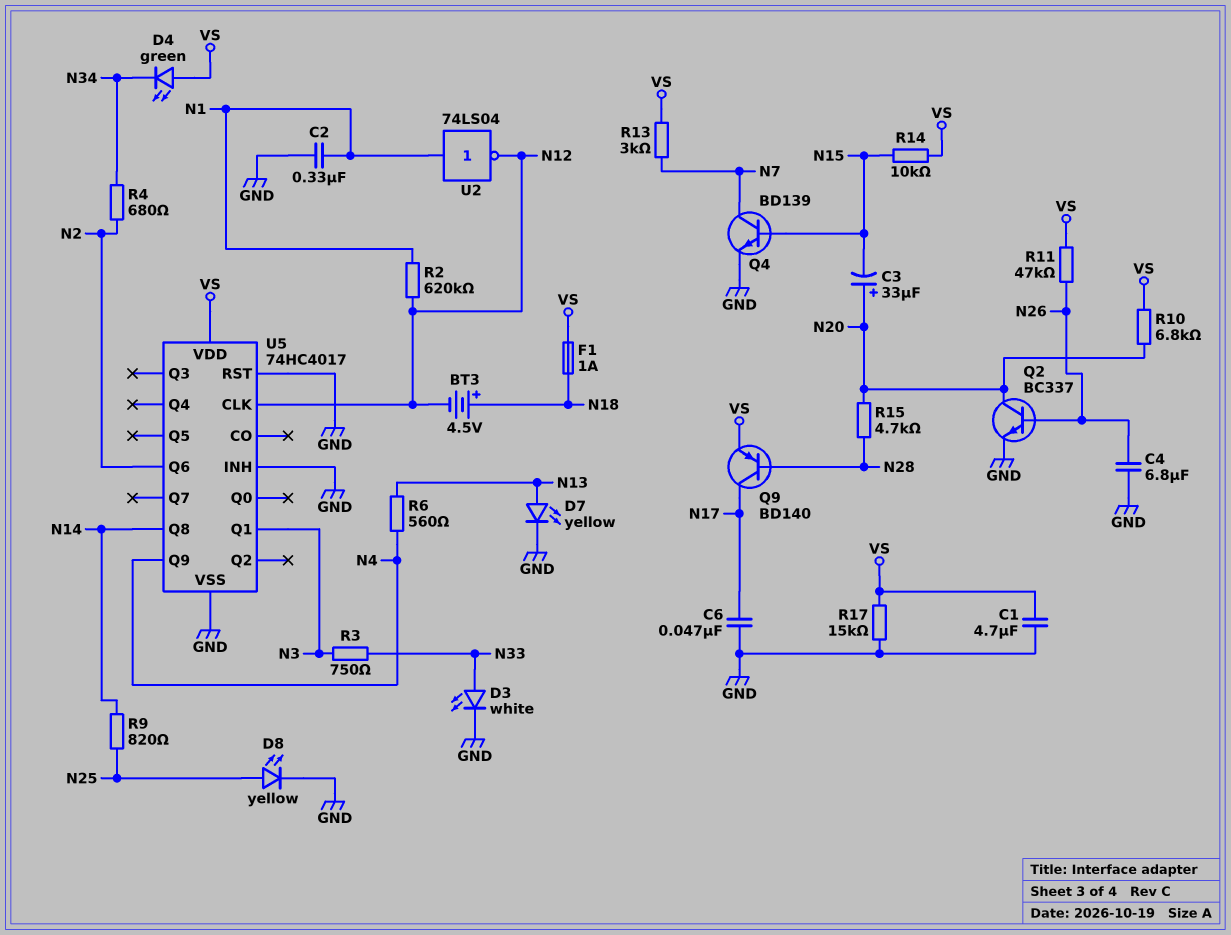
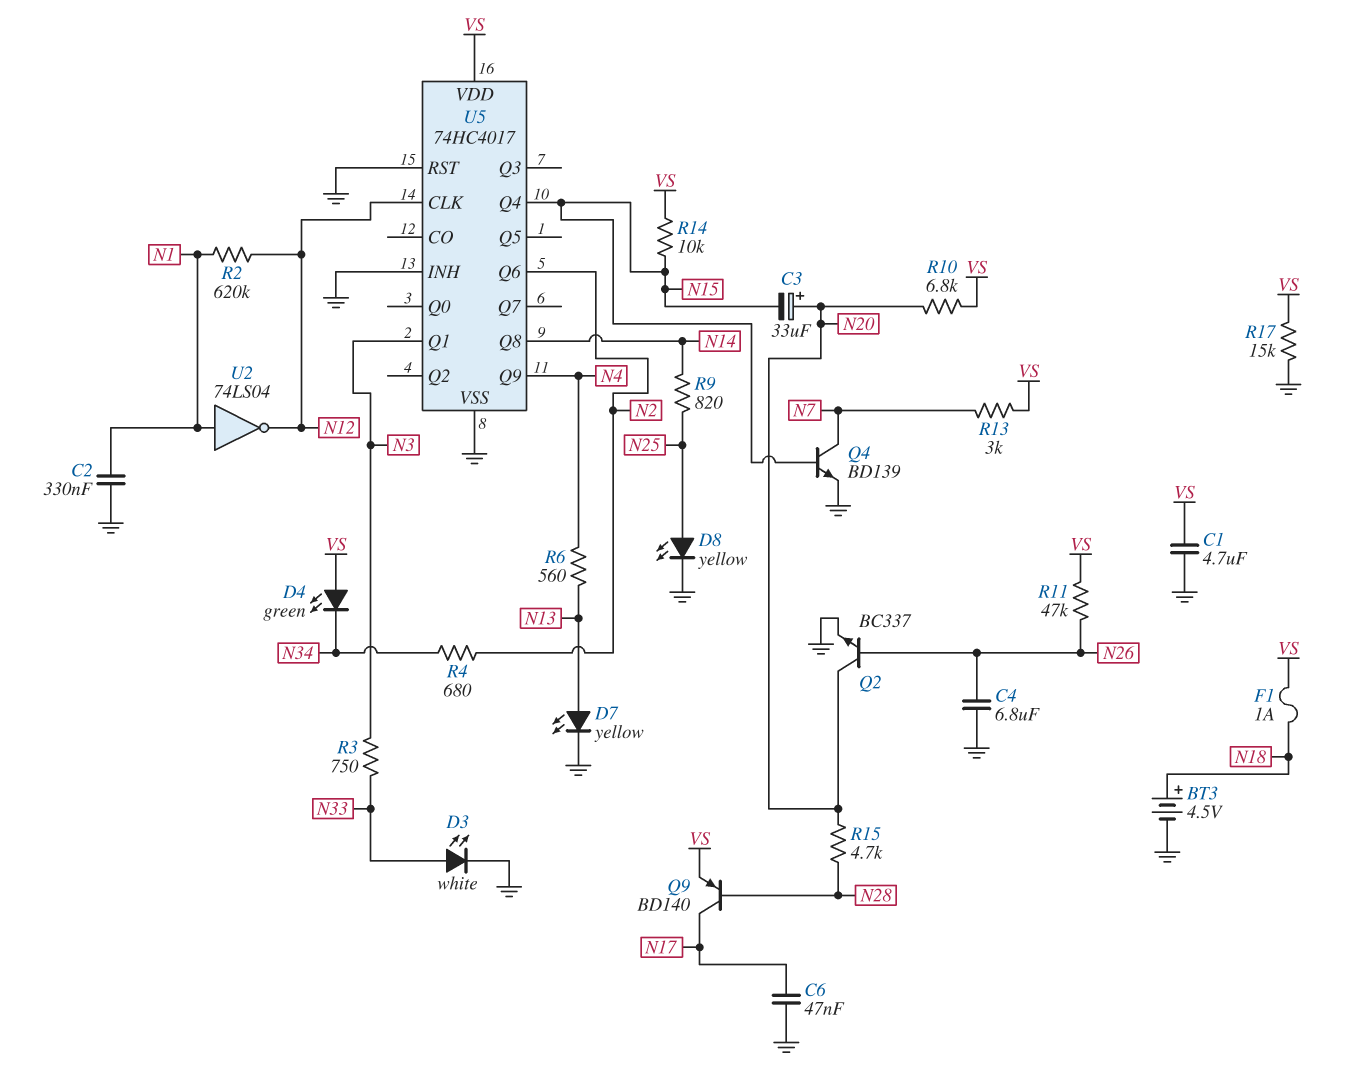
BT3: 4.5V (plus N18, minus N12) -> 4.5V (plus N18, minus GND)
U5 pin Q4: none -> N15

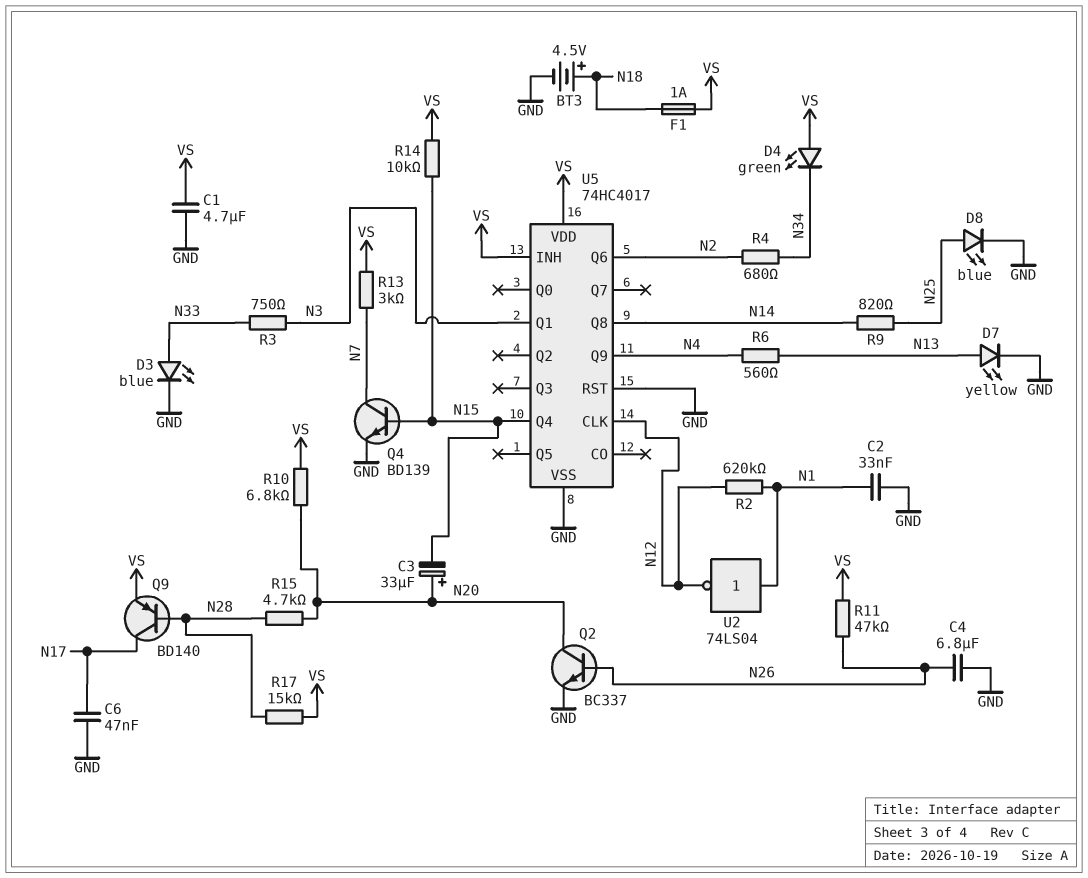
C2: 330nF (GND, N1) -> 33nF (GND, N1)
D3: LED white (A N33, K GND) -> LED blue (A N33, K GND)
D8: LED yellow (A N25, K GND) -> LED blue (A N25, K GND)
R17: 15k (GND, VS) -> 15k (N28, VS)
U5 pin INH: GND -> VS

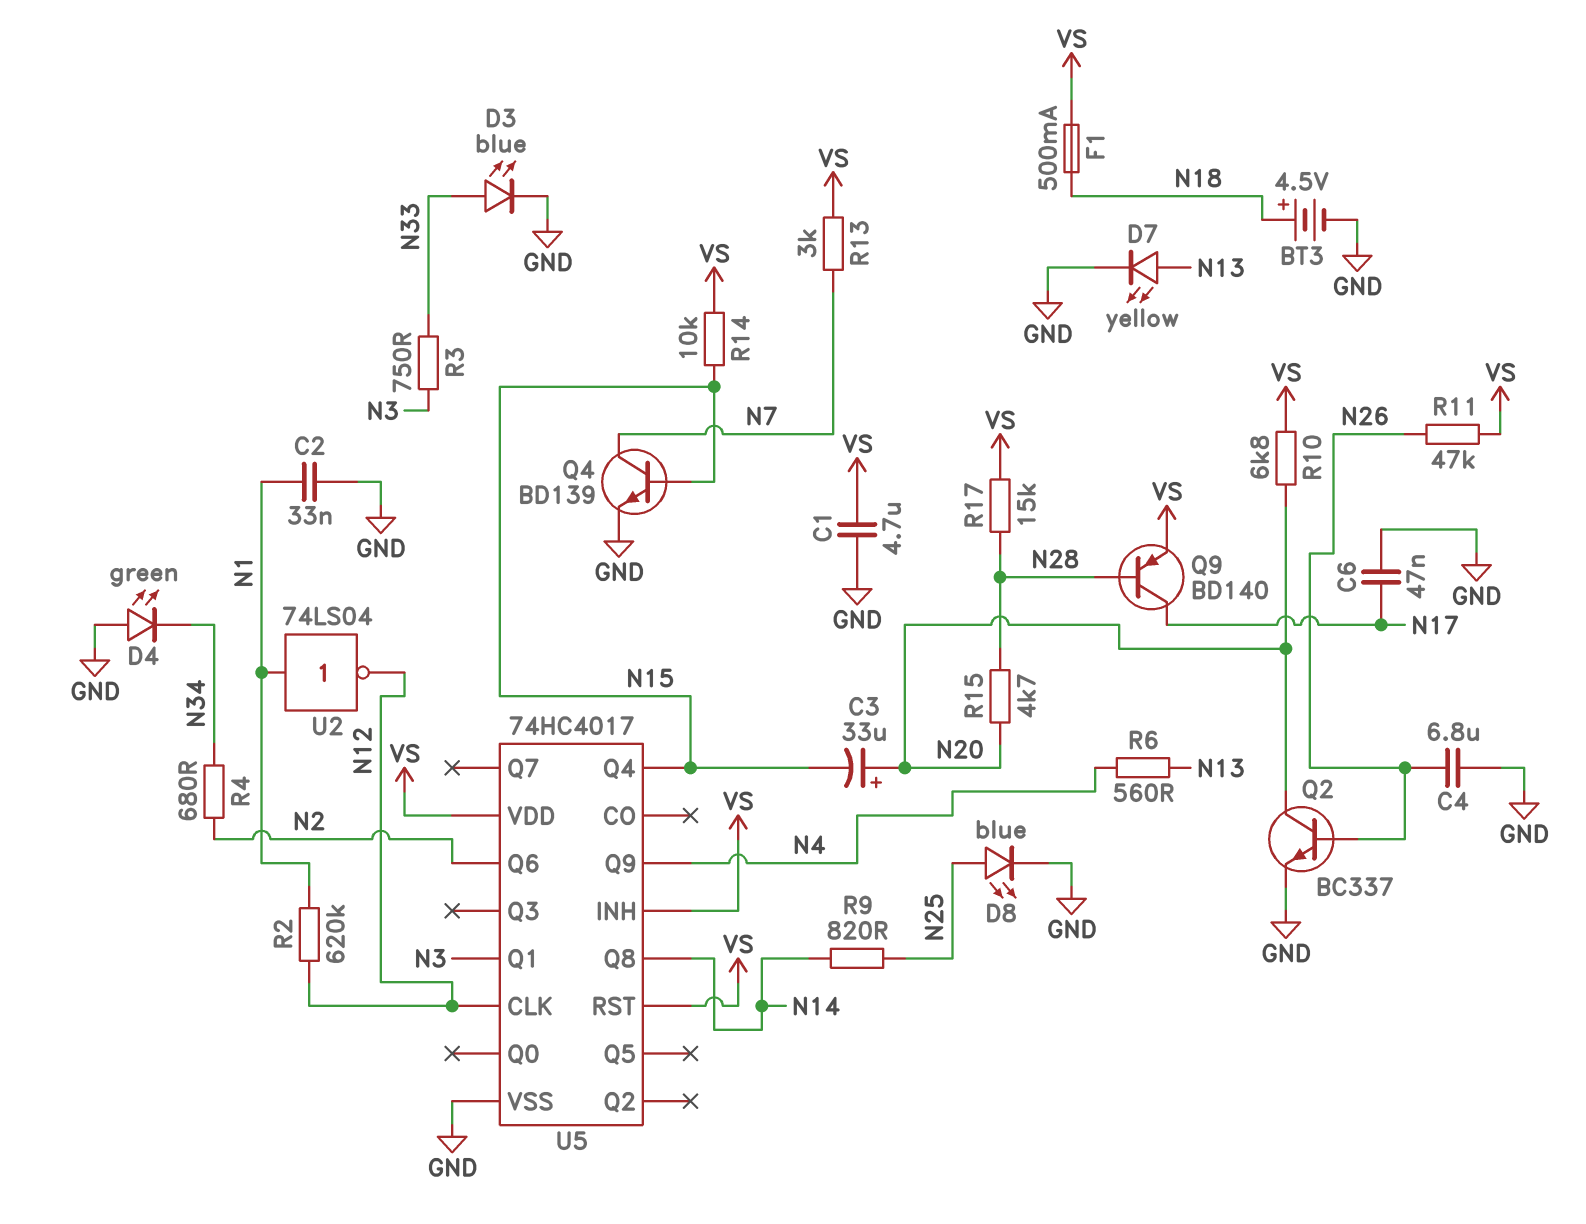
D4: LED green (A VS, K N34) -> LED green (A GND, K N34)
F1: 1A (N18, VS) -> 500mA (N18, VS)
U5 pin RST: GND -> VS

